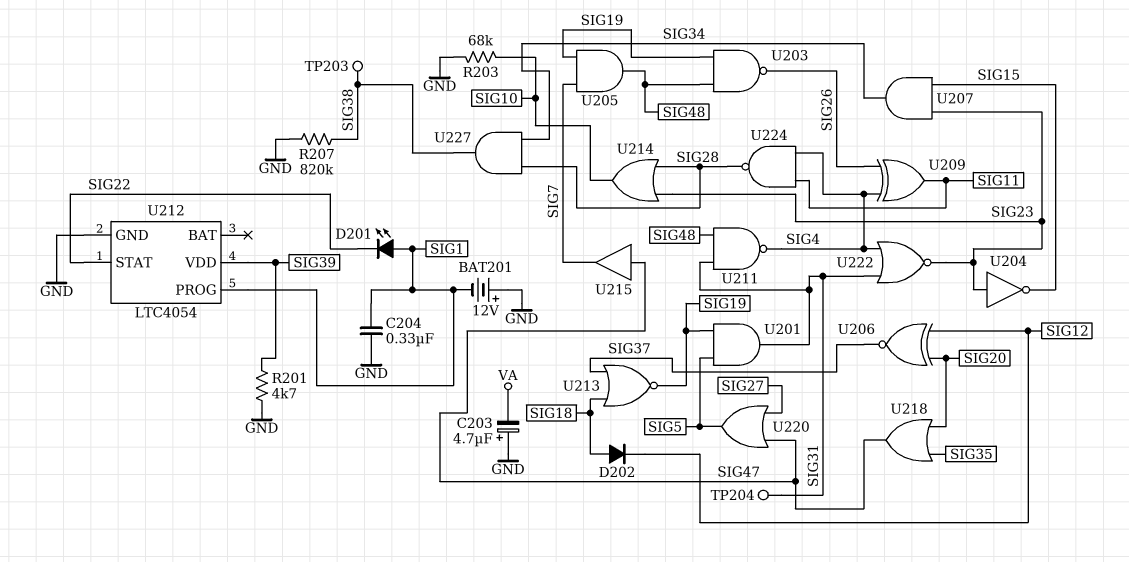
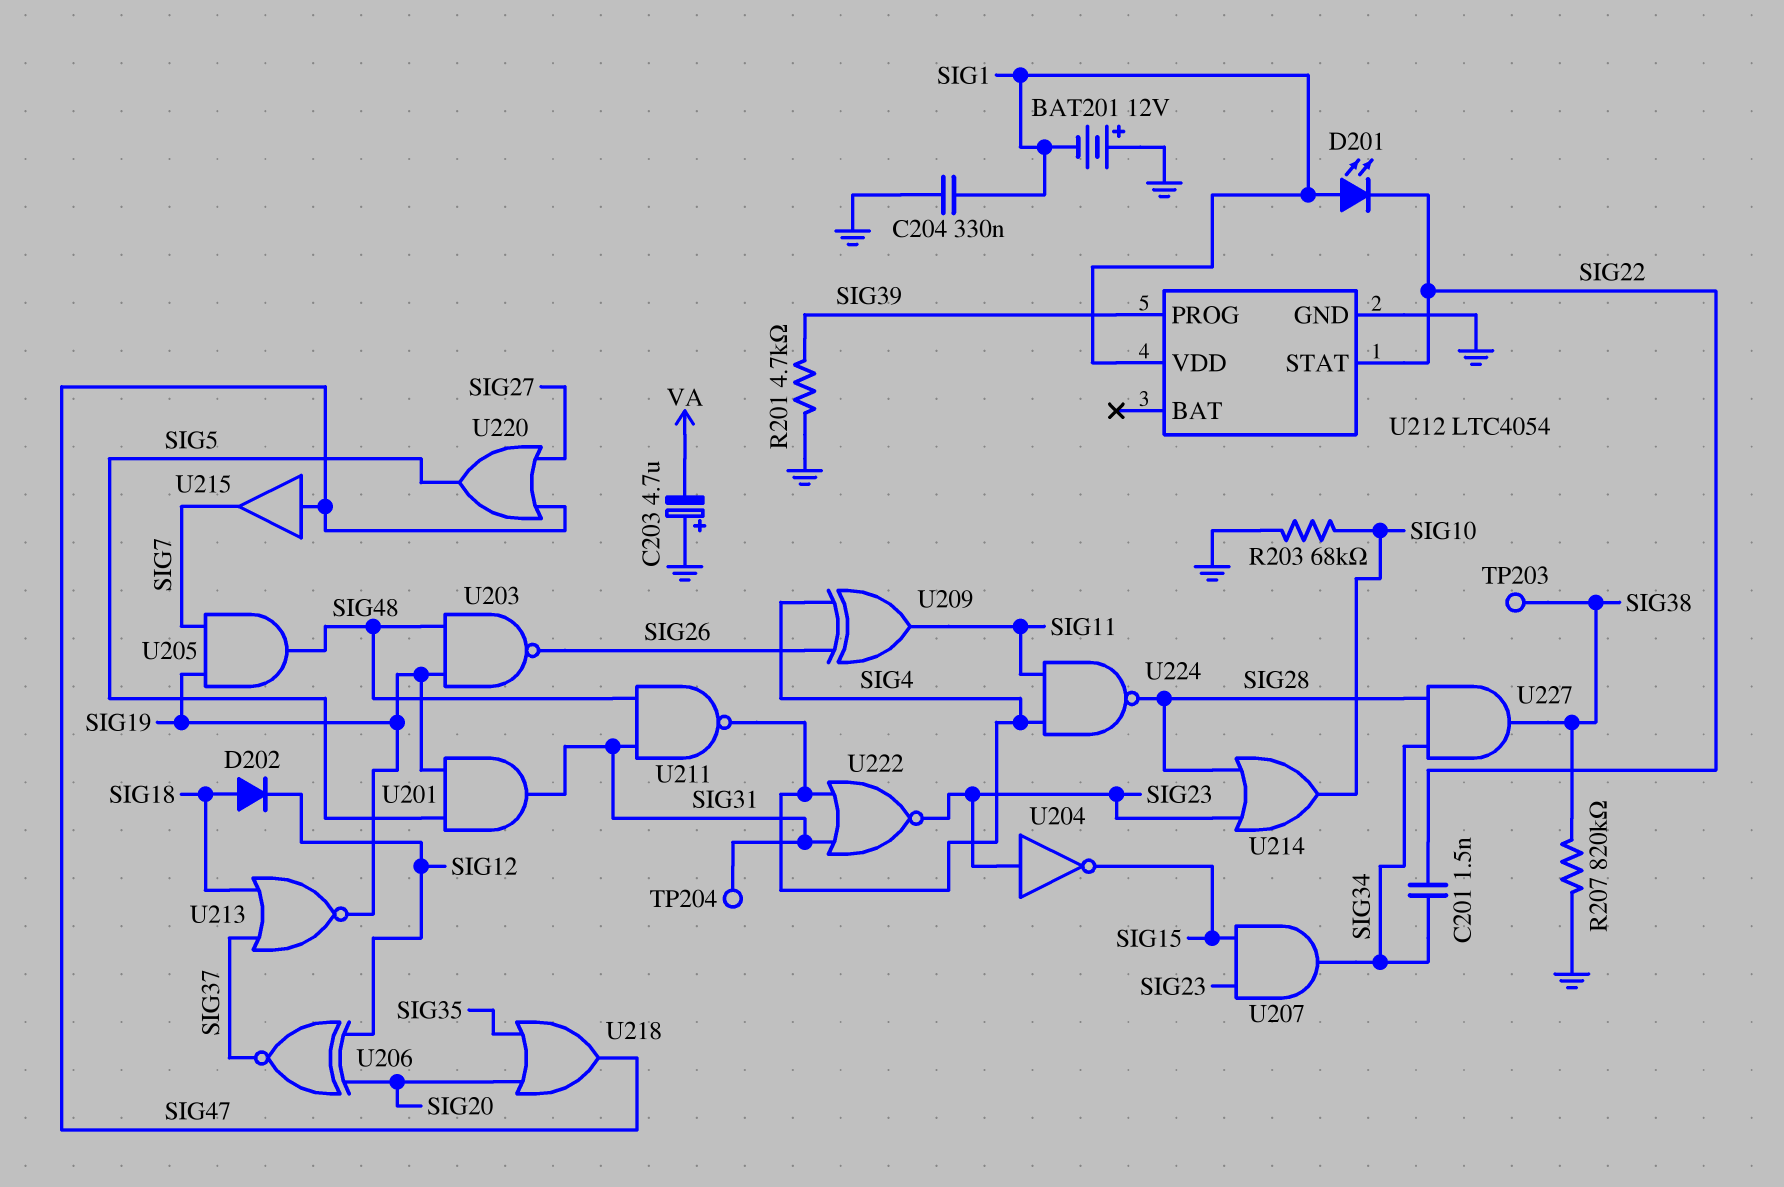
C201: none -> 1.5nF (SIG22, SIG34)
U212 pin PROG: SIG1 -> SIG39
U212 pin VDD: SIG39 -> SIG1

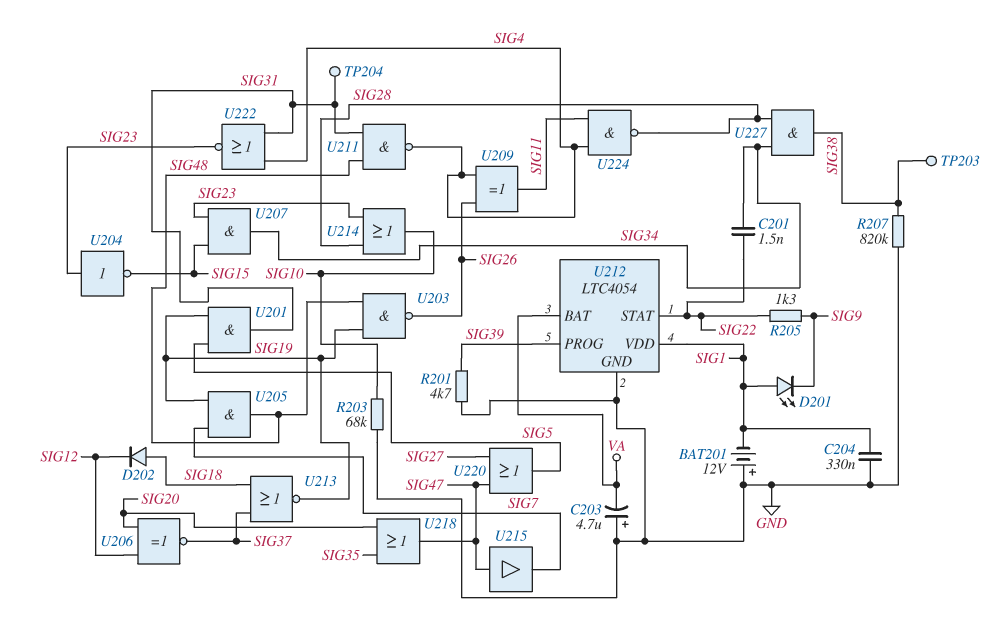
D201: LED (A SIG1, K SIG22) -> LED (A SIG1, K SIG9)
R205: none -> 1.3k (SIG9, SIG22)
U212 pin BAT: none -> VA

